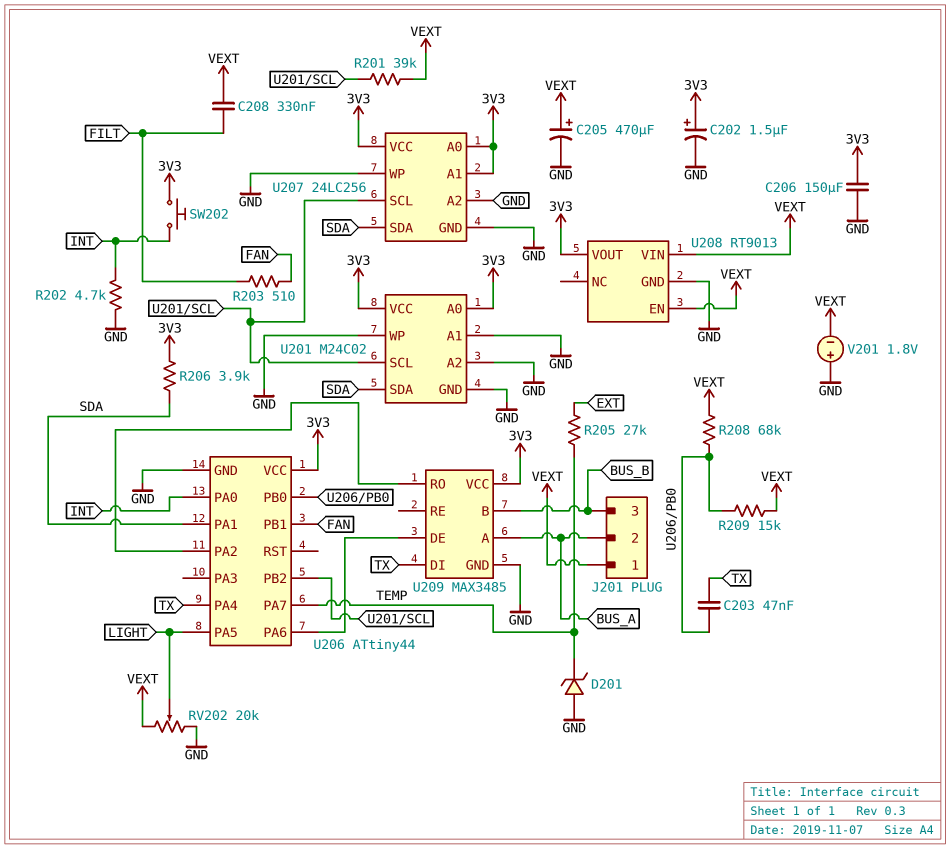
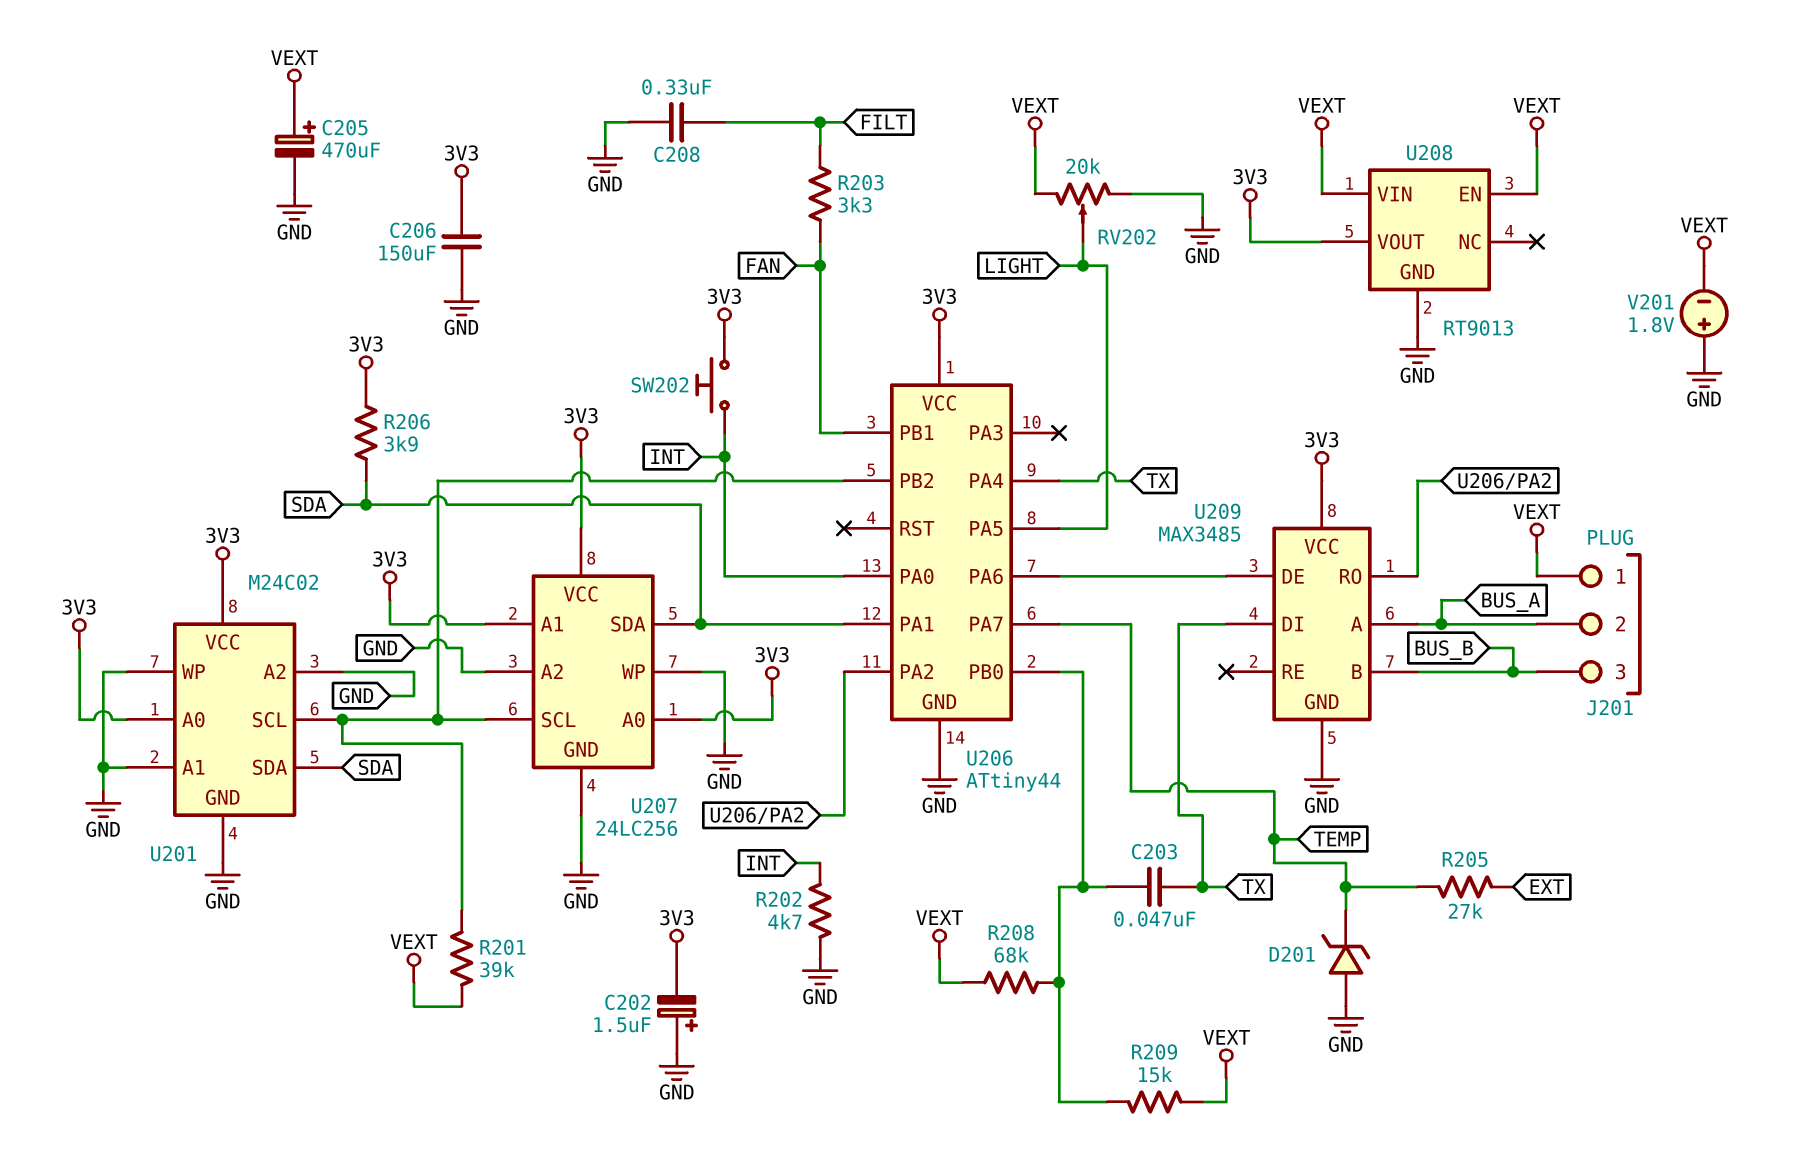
C202: 1.5uF (plus 3V3, minus GND) -> 1.5uF (plus GND, minus 3V3)
C208: 330nF (FILT, VEXT) -> 330nF (FILT, GND)
R203: 510 (FAN, FILT) -> 3.3k (FAN, FILT)

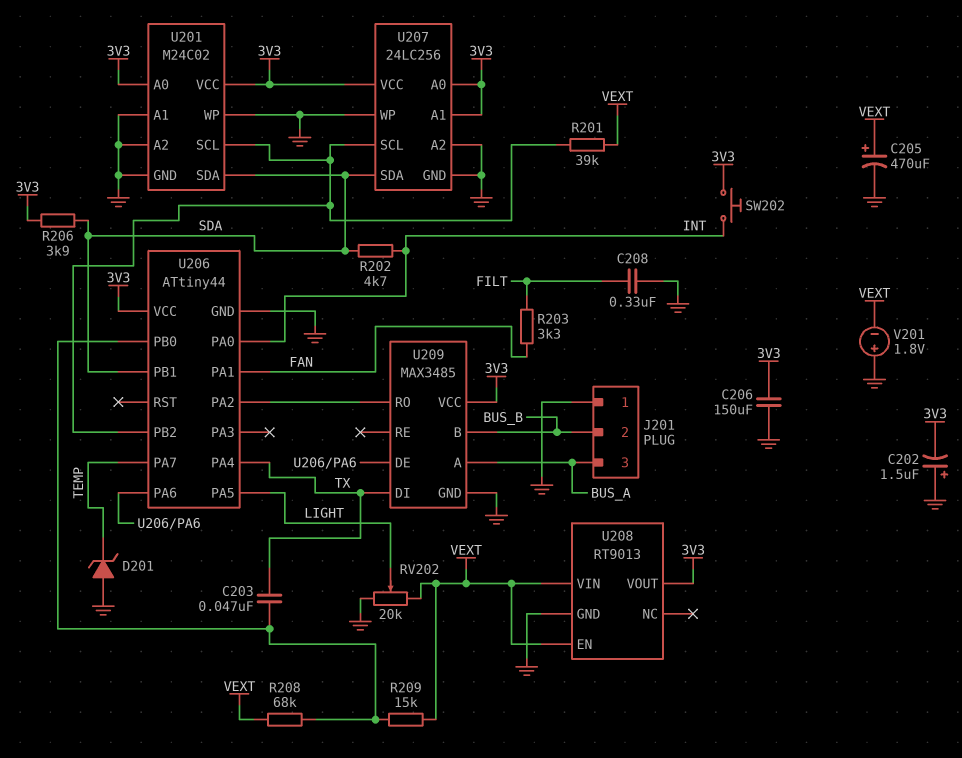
J201 pin 1: VEXT -> GND
J201 pin 2: BUS_A -> BUS_B
J201 pin 3: BUS_B -> BUS_A
R202: 4.7k (GND, INT) -> 4.7k (INT, SDA)
R205: 27k (EXT, TEMP) -> none
U206 pin PA1: SDA -> FAN
U206 pin PB1: FAN -> SDA

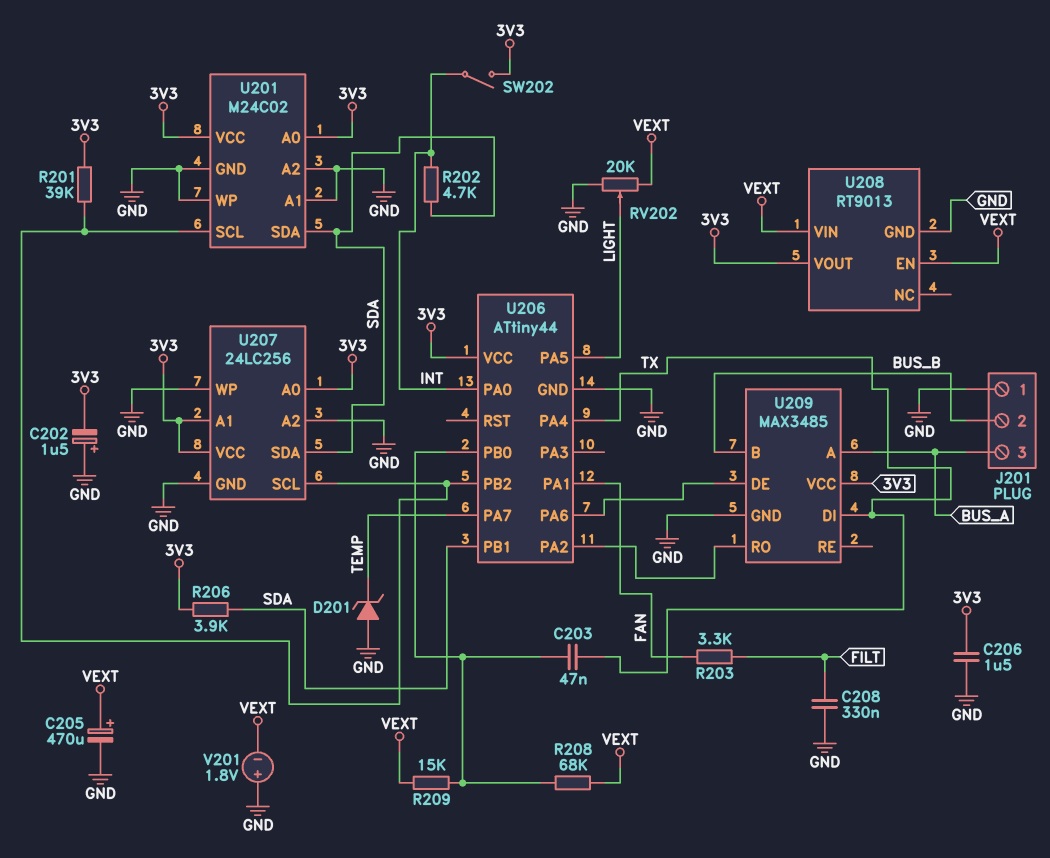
C206: 150uF (3V3, GND) -> 1.5uF (3V3, GND)
R201: 39k (U201/SCL, VEXT) -> 39k (3V3, U201/SCL)
SW202: button (3V3, INT) -> switch (3V3, INT)

